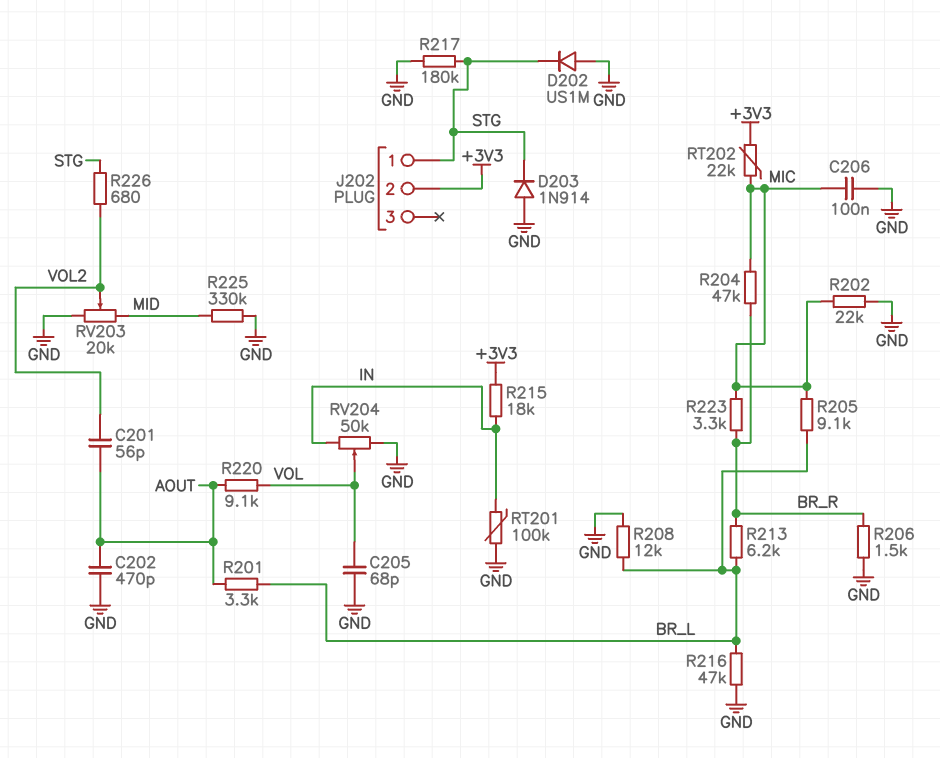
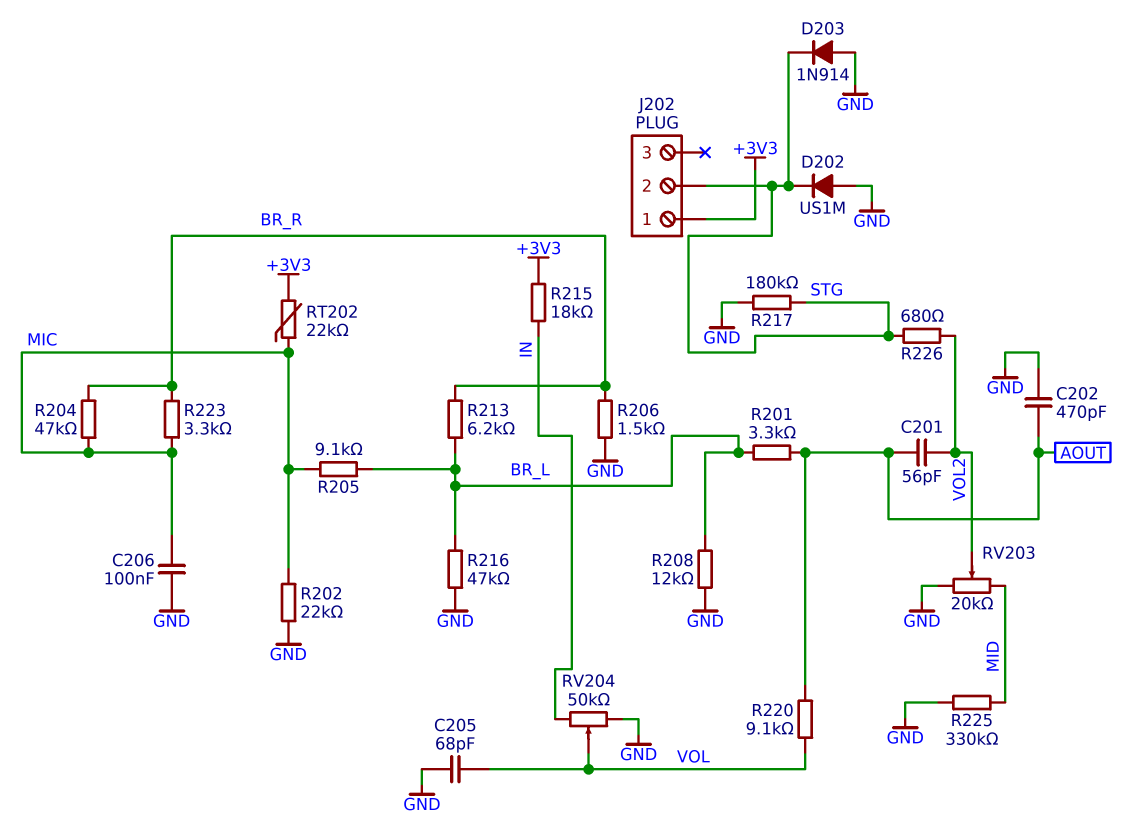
J202 pin 1: STG -> +3V3
J202 pin 2: +3V3 -> STG
RT201: 100k (GND, IN) -> none

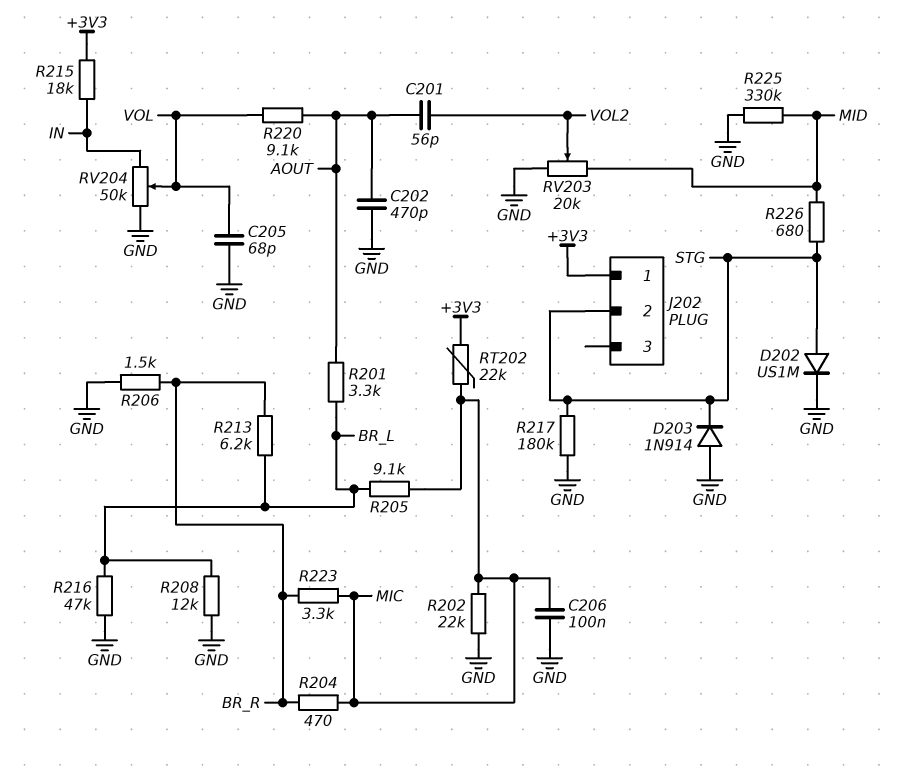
D202: diode US1M (A GND, K STG) -> diode US1M (A STG, K GND)
R204: 47k (BR_R, MIC) -> 470 (BR_R, MIC)
R226: 680 (STG, VOL2) -> 680 (MID, STG)

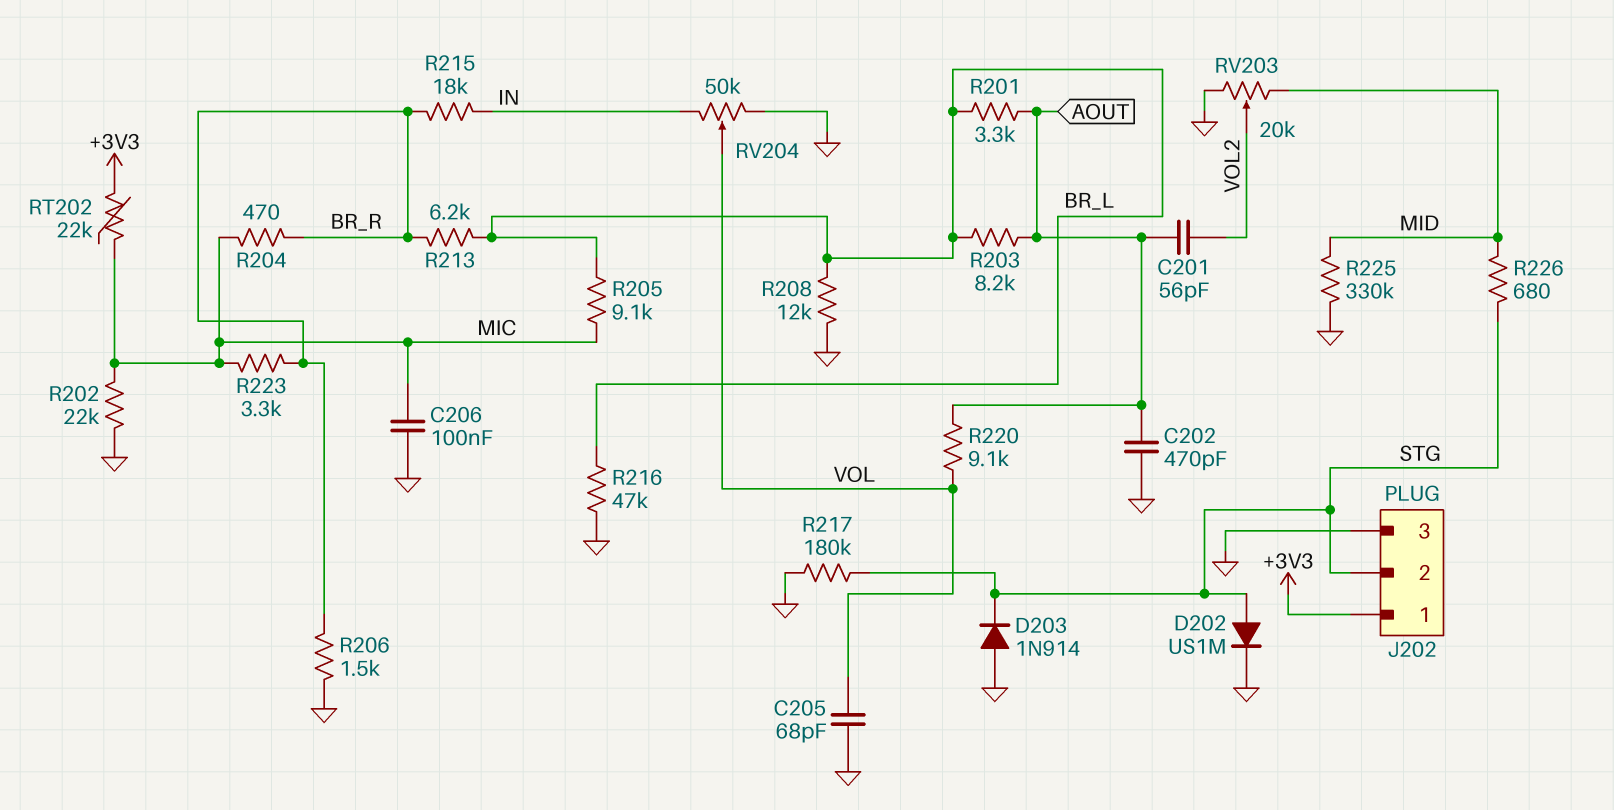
J202 pin 3: none -> GND
R203: none -> 8.2k (AOUT, BR_L)
R215: 18k (+3V3, IN) -> 18k (BR_R, IN)

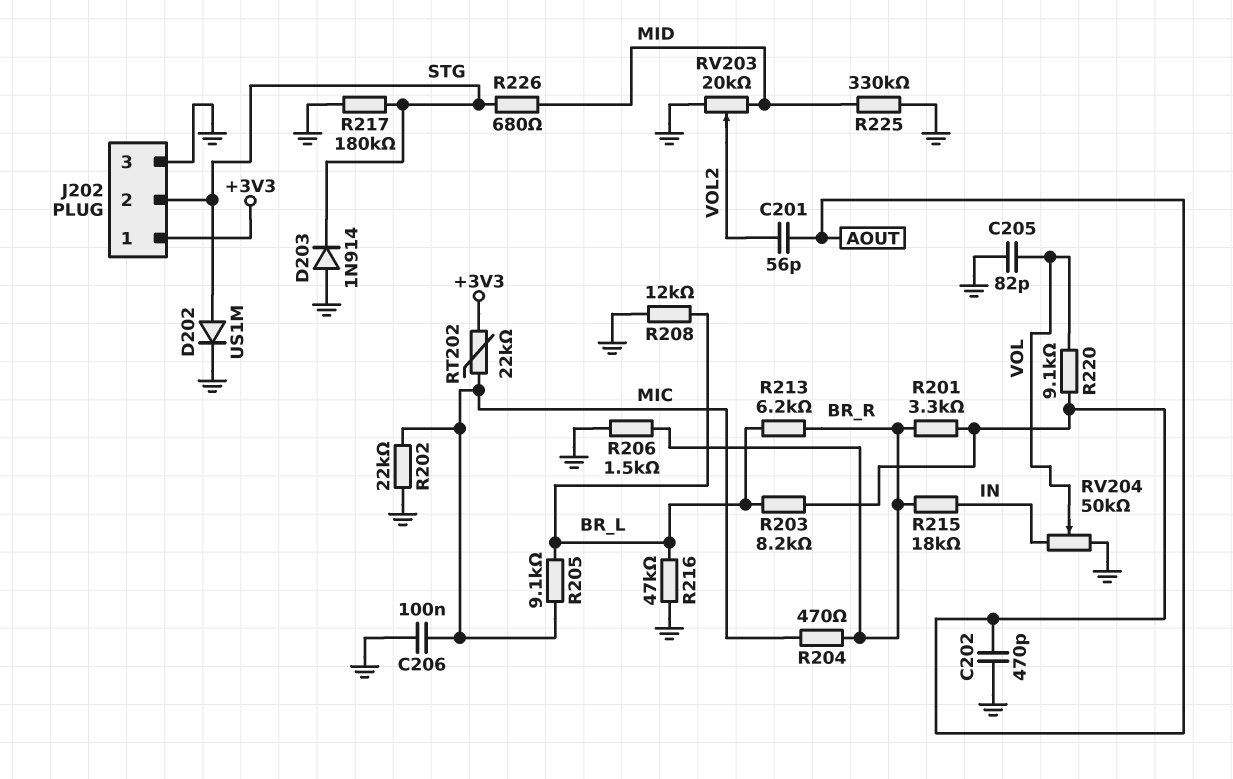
C205: 68pF (GND, VOL) -> 82pF (GND, VOL)
R201: 3.3k (AOUT, BR_L) -> 3.3k (AOUT, BR_R)
R223: 3.3k (BR_R, MIC) -> none

